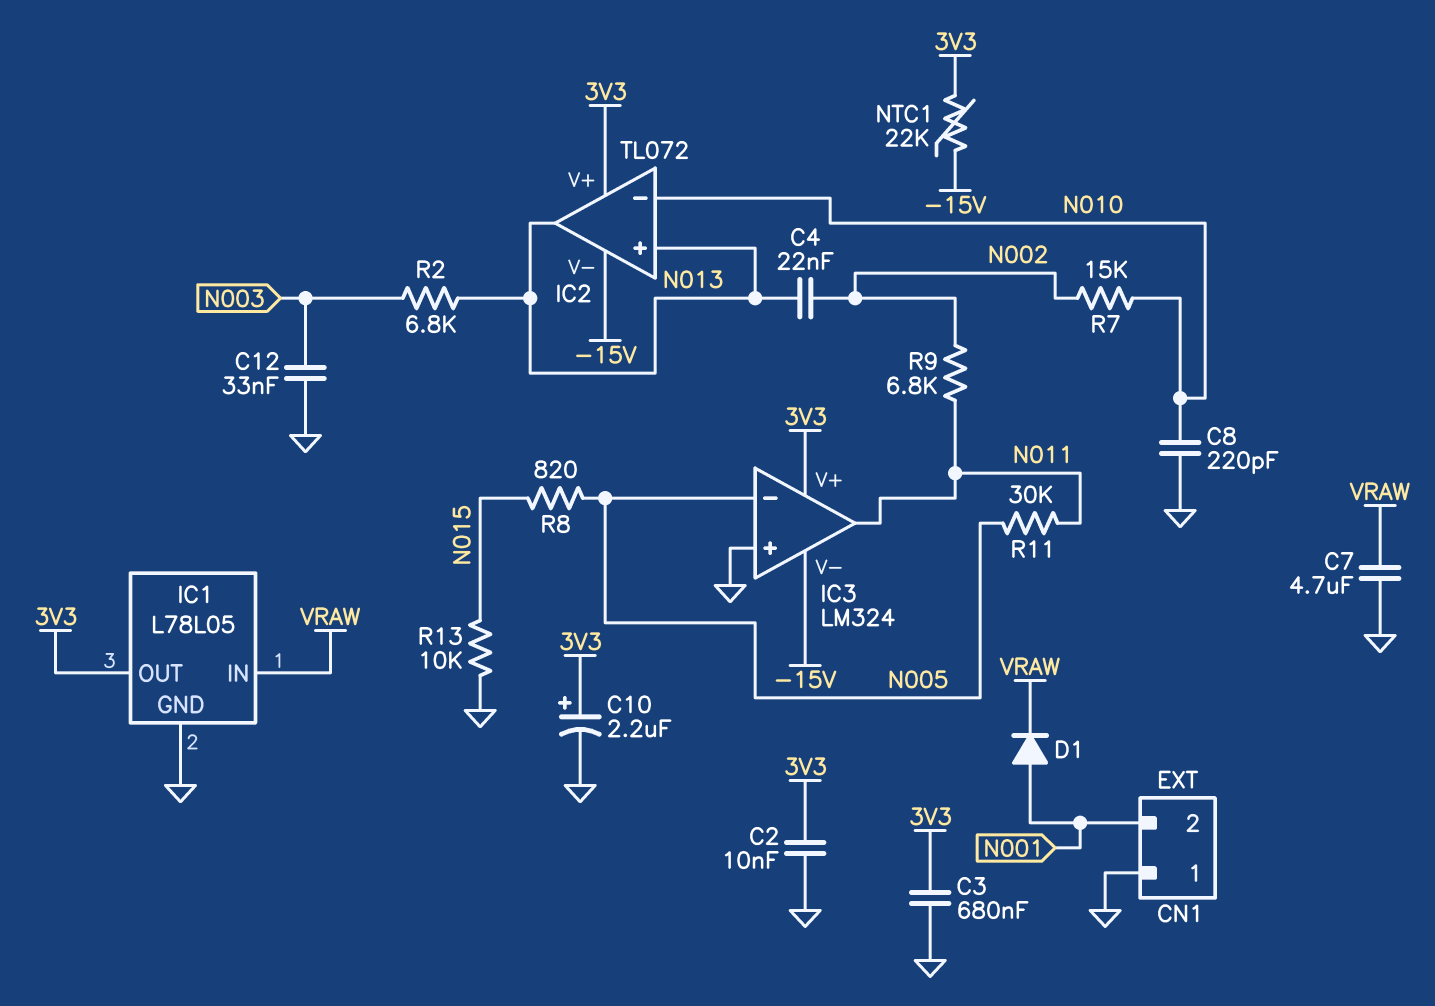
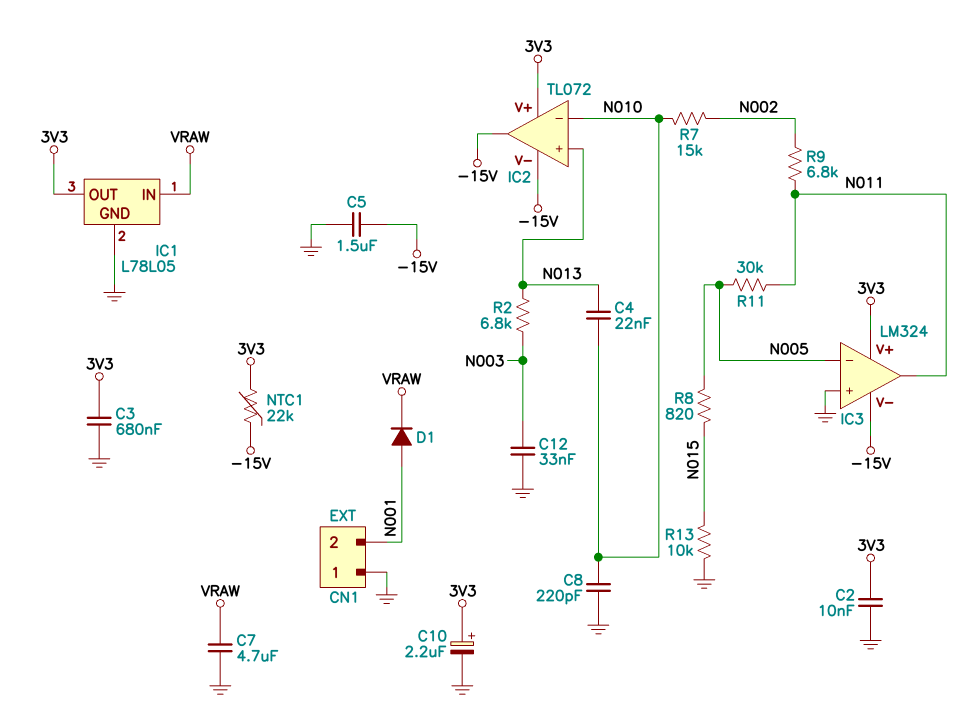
C4: 22nF (N002, N013) -> 22nF (N010, N013)
C5: none -> 1.5uF (-15V, GND)
IC2 pin out: N013 -> -15V

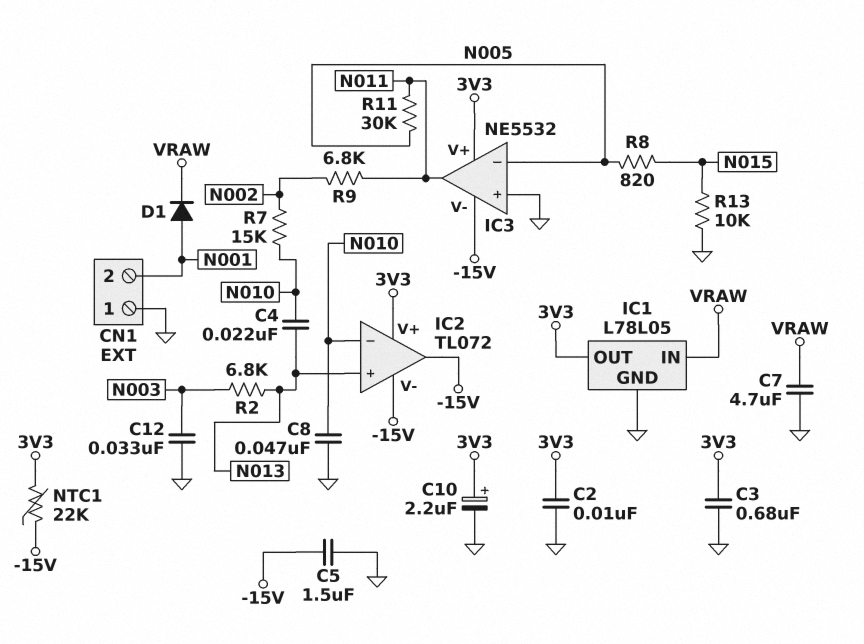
C8: 220pF (GND, N010) -> 47nF (GND, N010)
IC3: LM324 -> NE5532

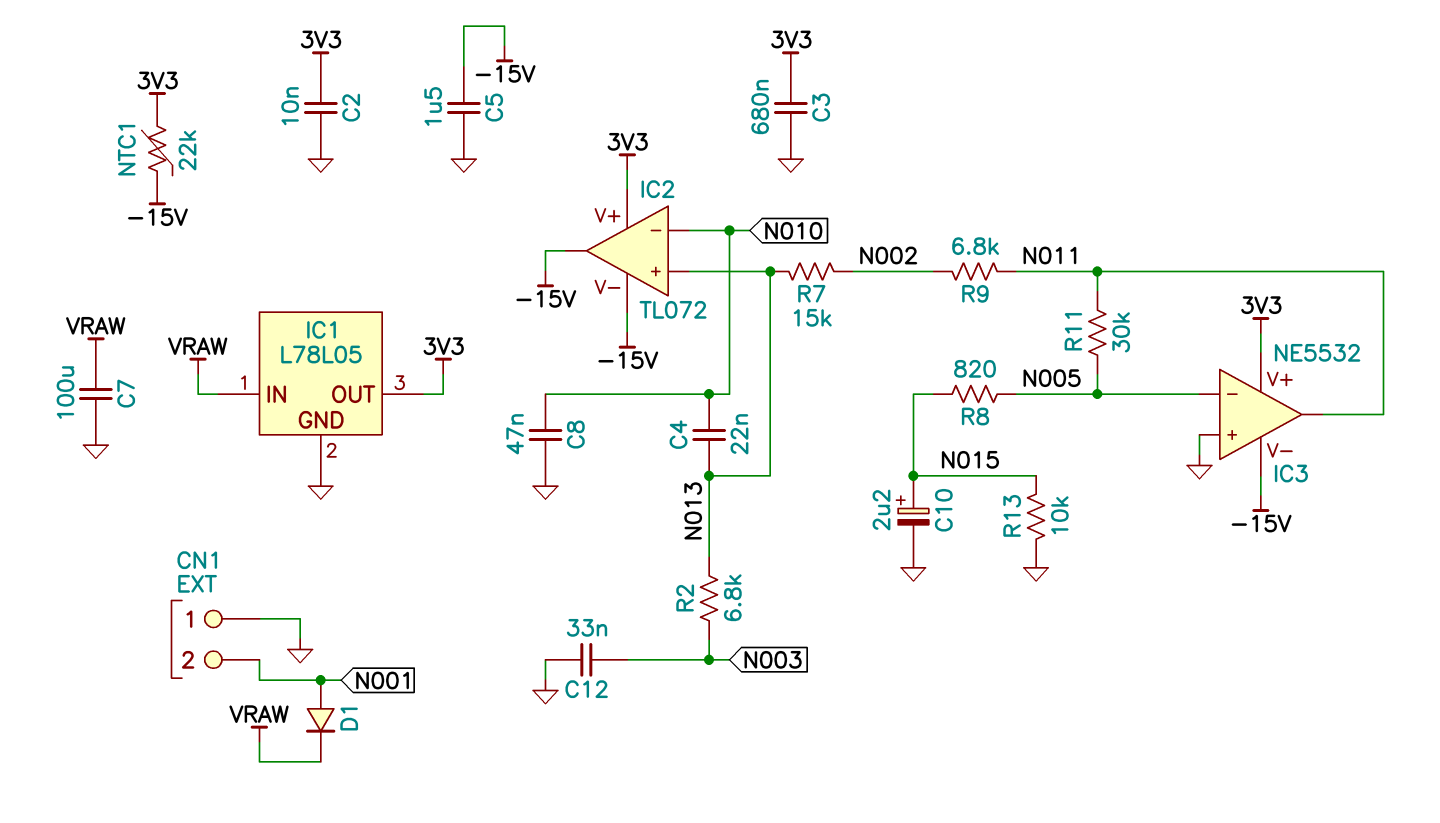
C7: 4.7uF (GND, VRAW) -> 100uF (GND, VRAW)
C10: 2.2uF (plus 3V3, minus GND) -> 2.2uF (plus N015, minus GND)
R7: 15k (N002, N010) -> 15k (N002, N013)

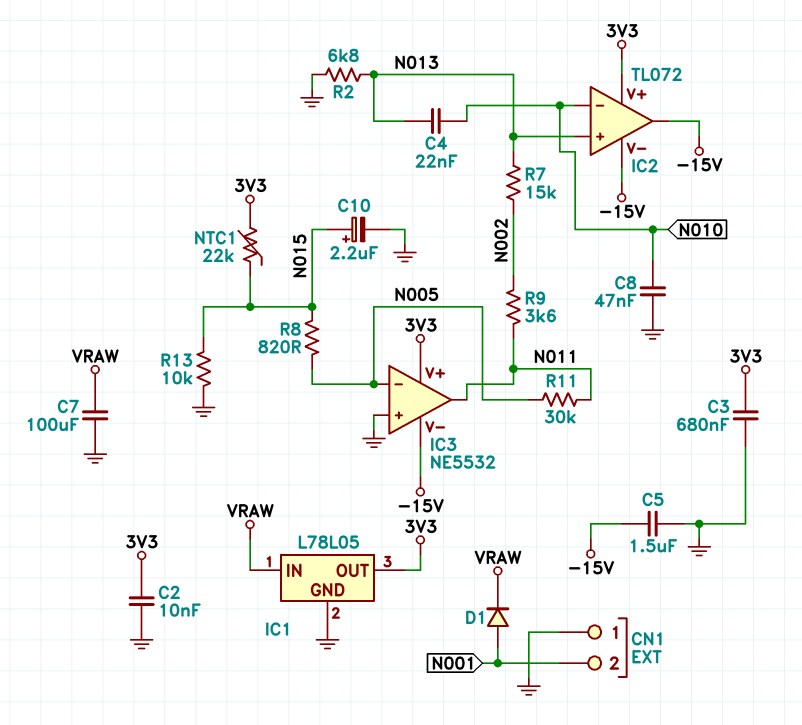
C12: 33nF (GND, N003) -> none
NTC1: 22k (-15V, 3V3) -> 22k (3V3, N015)
R2: 6.8k (N003, N013) -> 6.8k (GND, N013)
R9: 6.8k (N002, N011) -> 3.6k (N002, N011)

